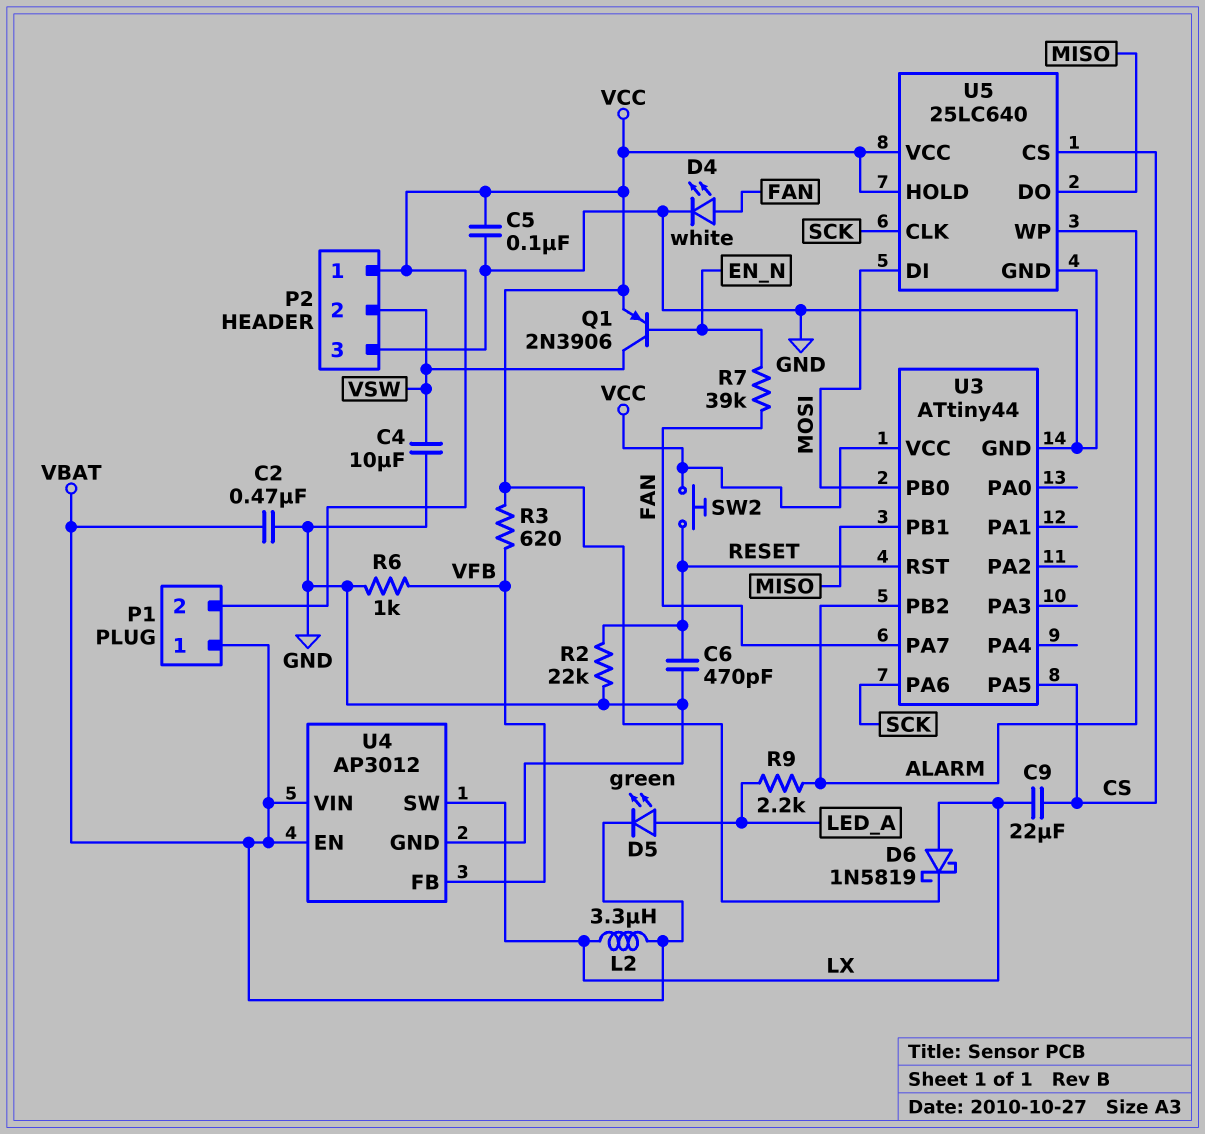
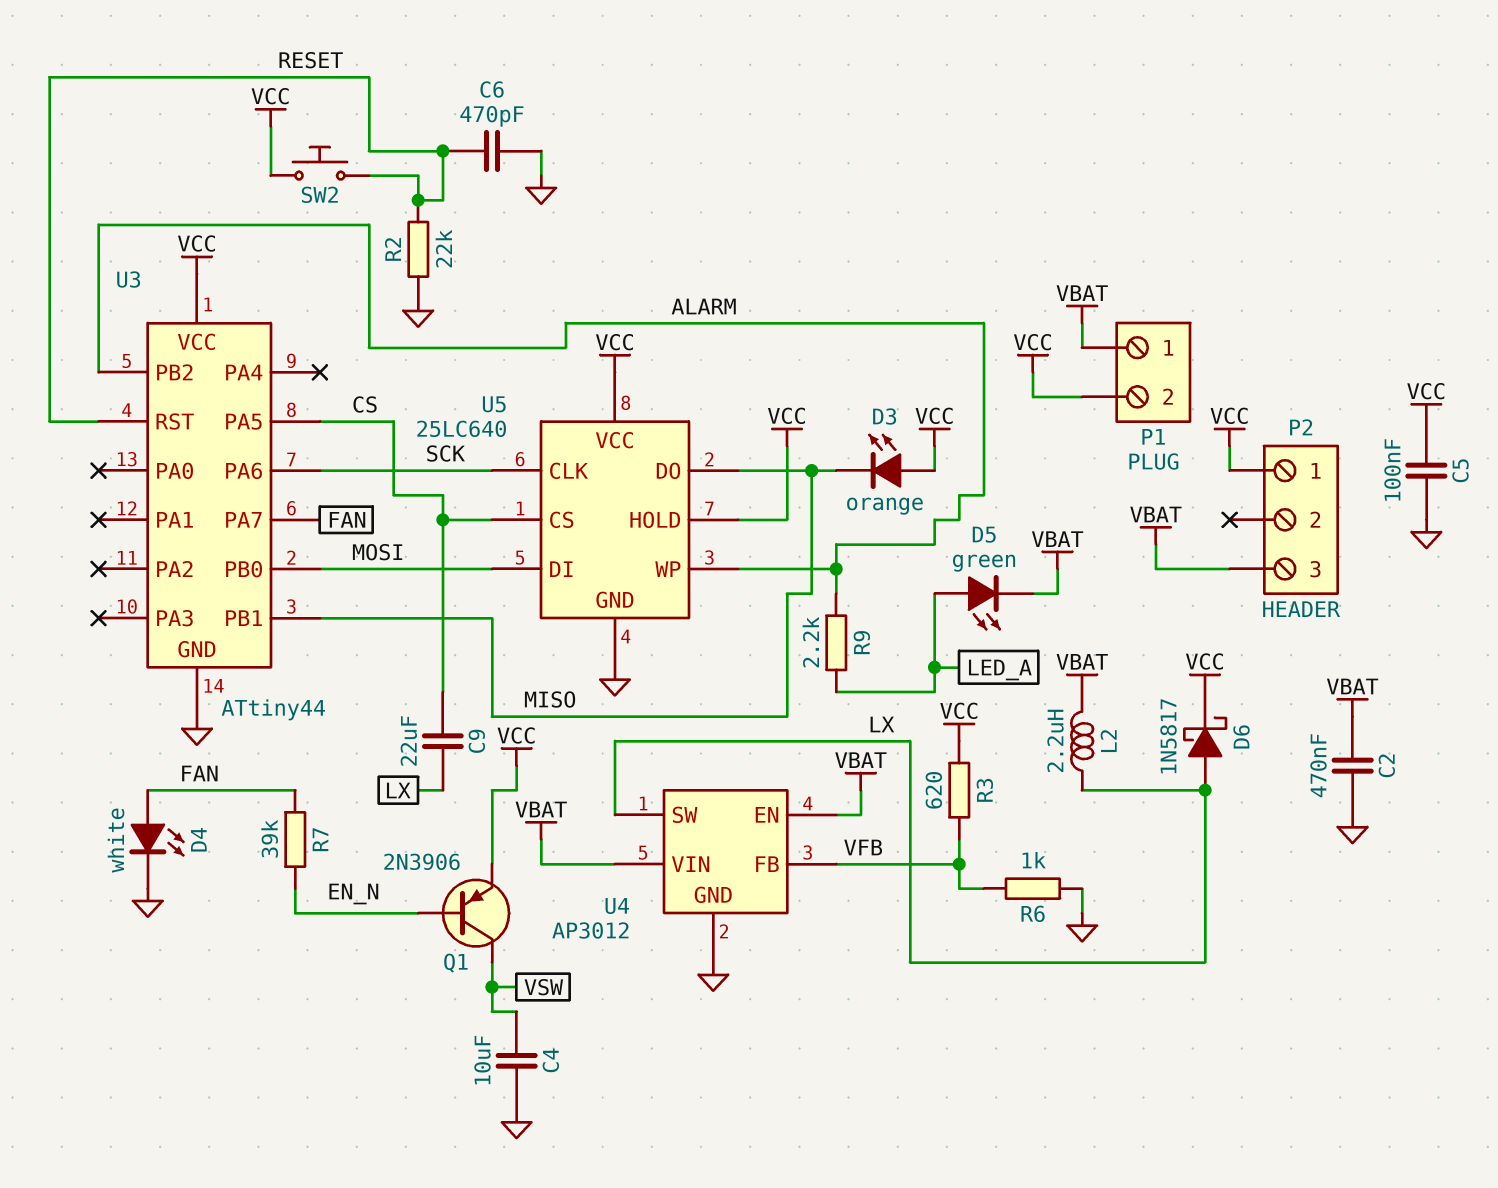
D3: none -> LED orange (A VCC, K MISO)
D6: schottky 1N5819 (A LX, K VCC) -> schottky 1N5817 (A LX, K VCC)
L2: 3.3uH (LX, VBAT) -> 2.2uH (LX, VBAT)
P2 pin 2: VSW -> none
P2 pin 3: GND -> VBAT

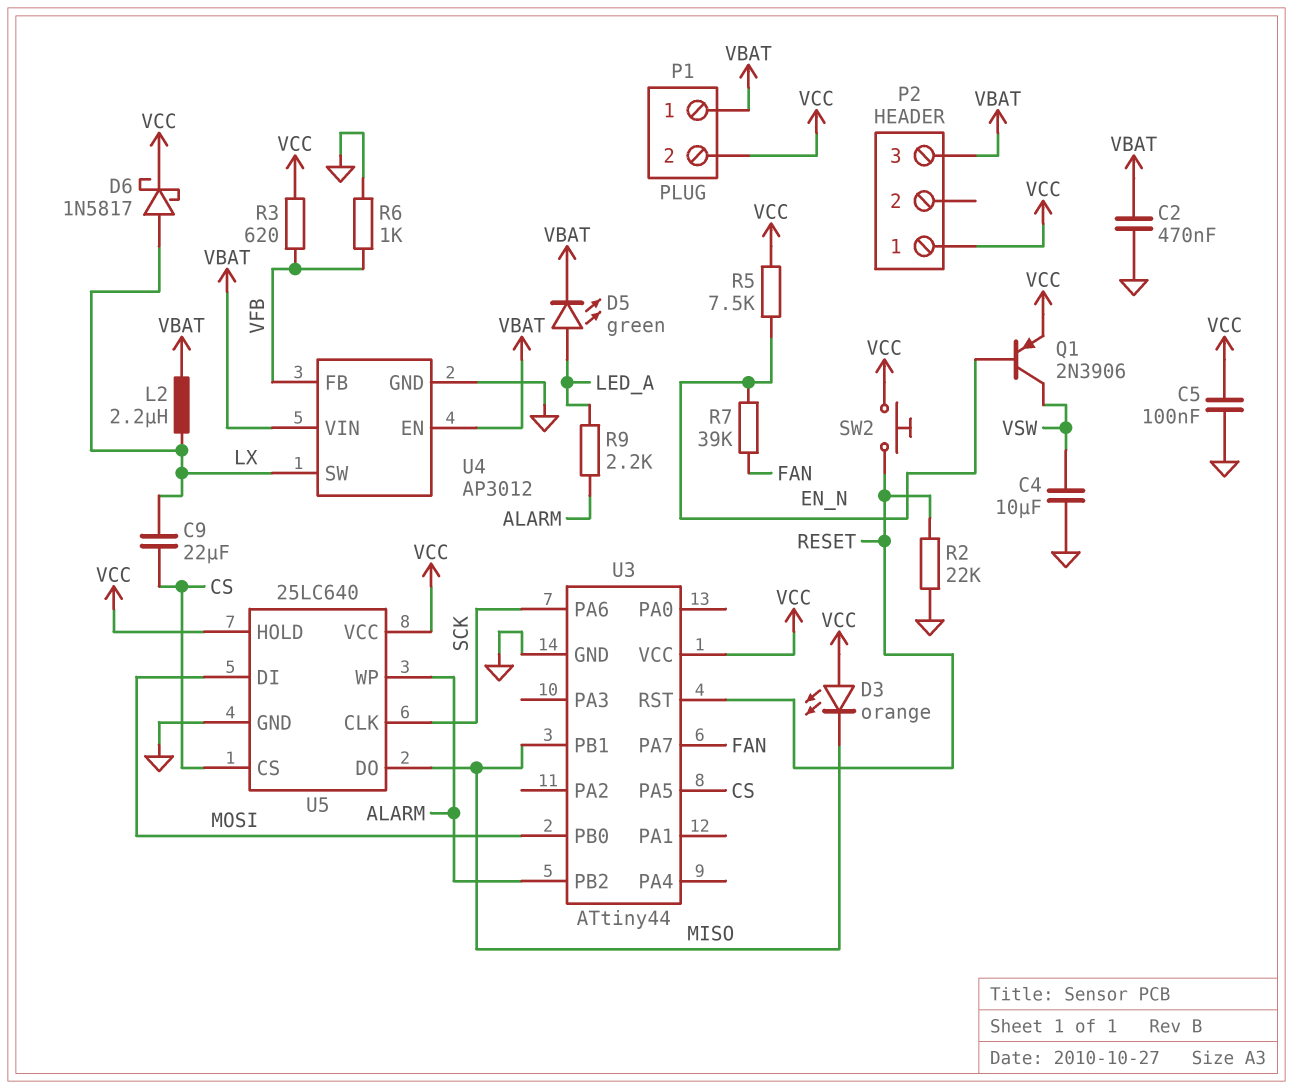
C6: 470pF (GND, RESET) -> none
D4: LED white (A FAN, K GND) -> none
R5: none -> 7.5k (EN_N, VCC)

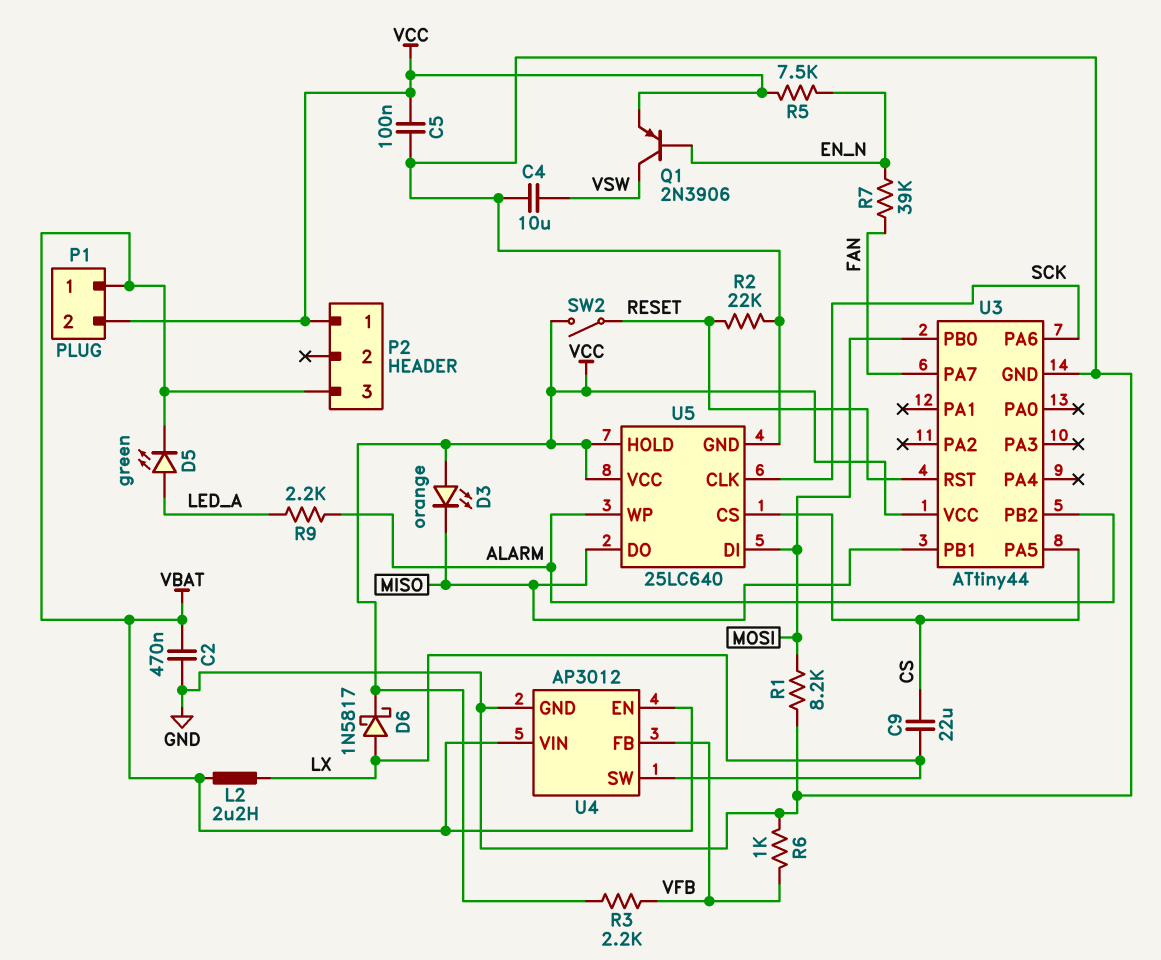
R1: none -> 8.2k (GND, MOSI)
R3: 620 (VCC, VFB) -> 2.2k (VCC, VFB)
SW2: button (RESET, VCC) -> switch (RESET, VCC)

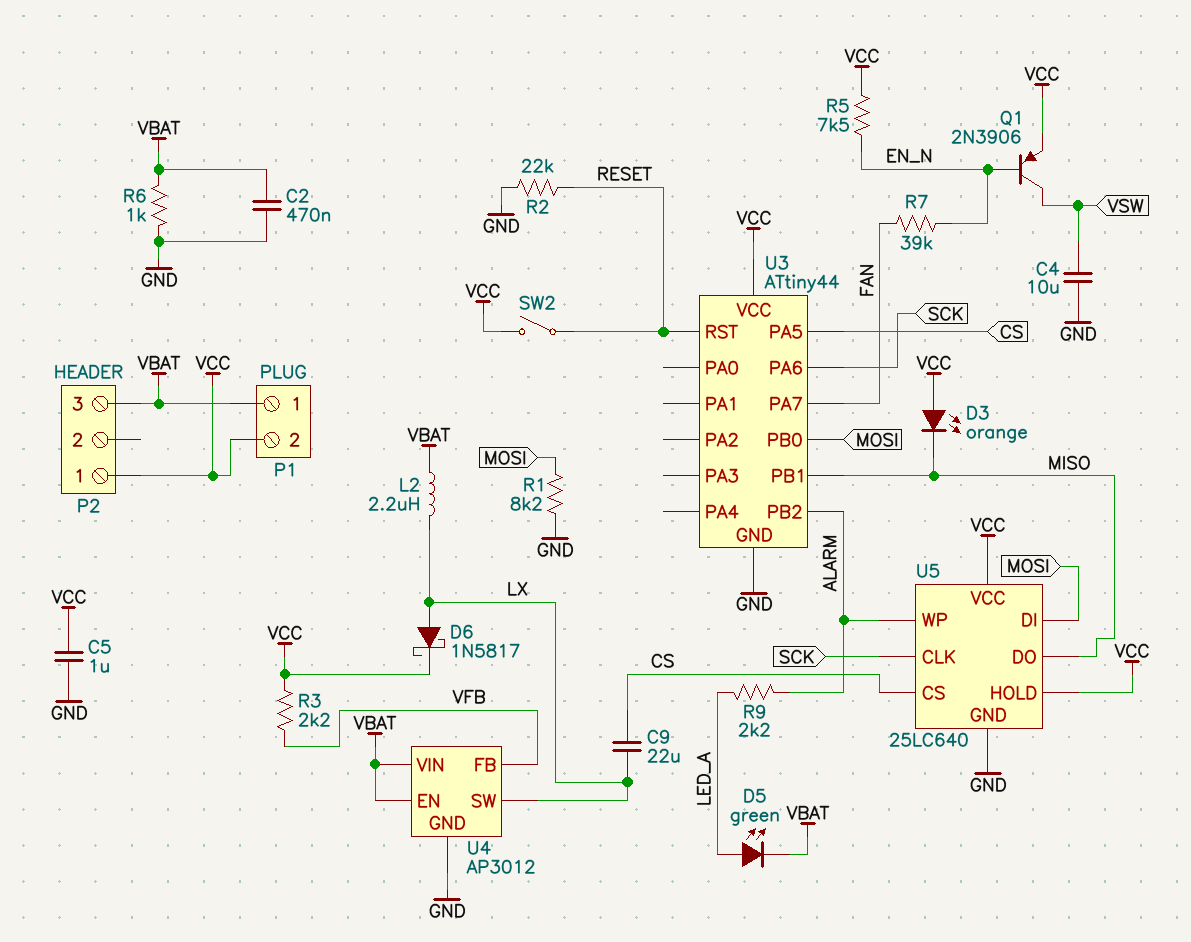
C5: 100nF (GND, VCC) -> 1uF (GND, VCC)
R6: 1k (GND, VFB) -> 1k (GND, VBAT)

